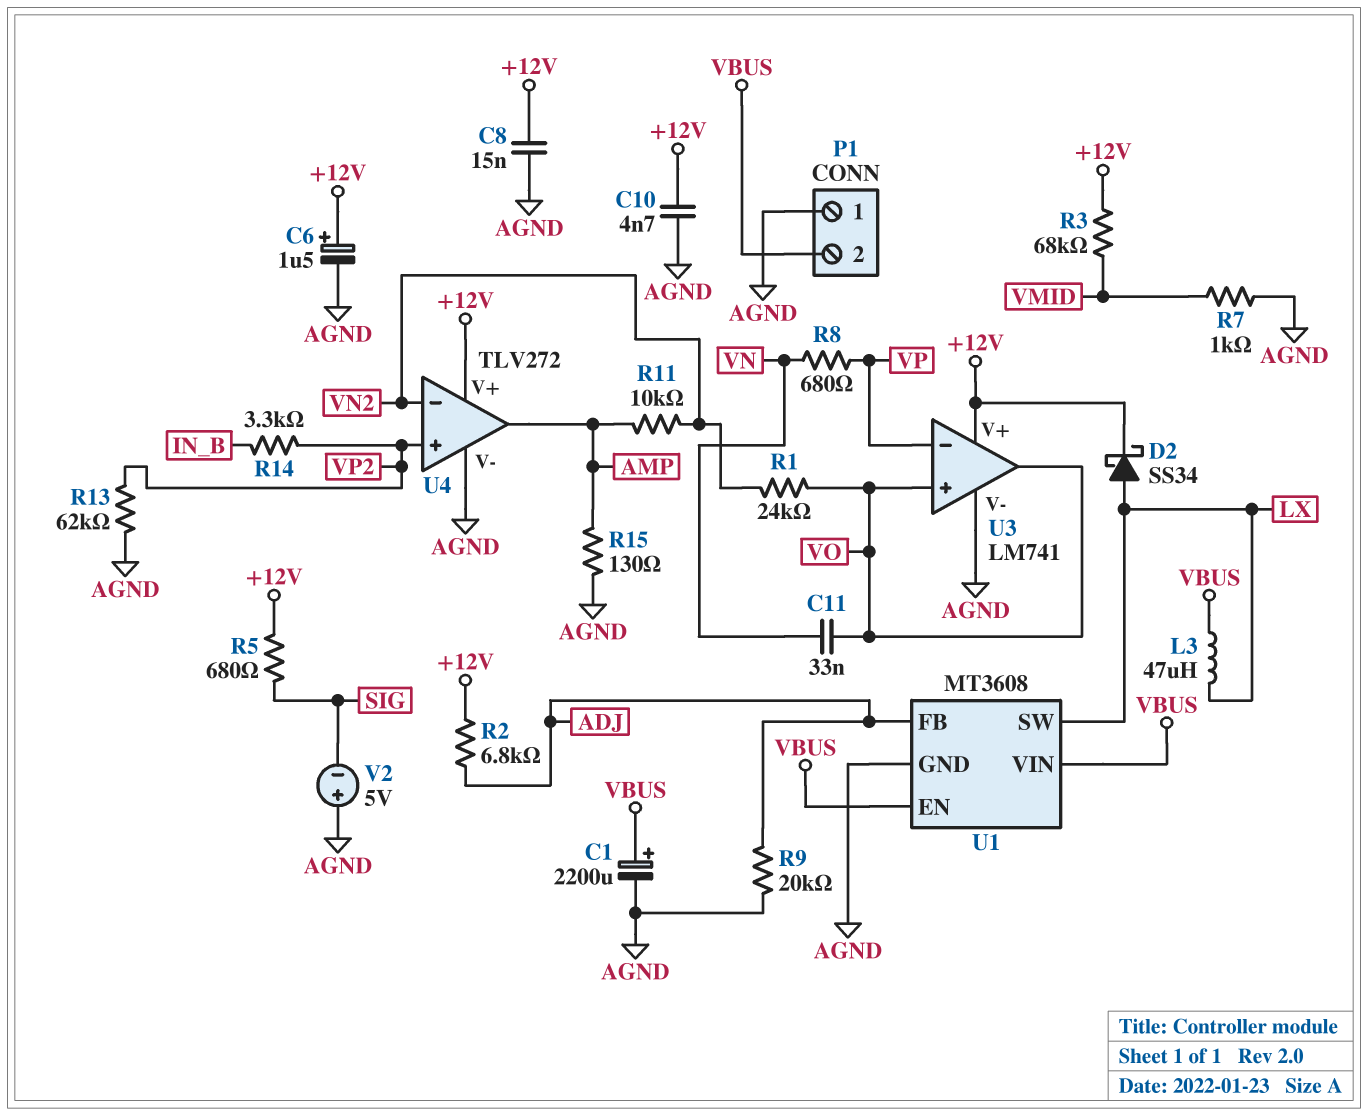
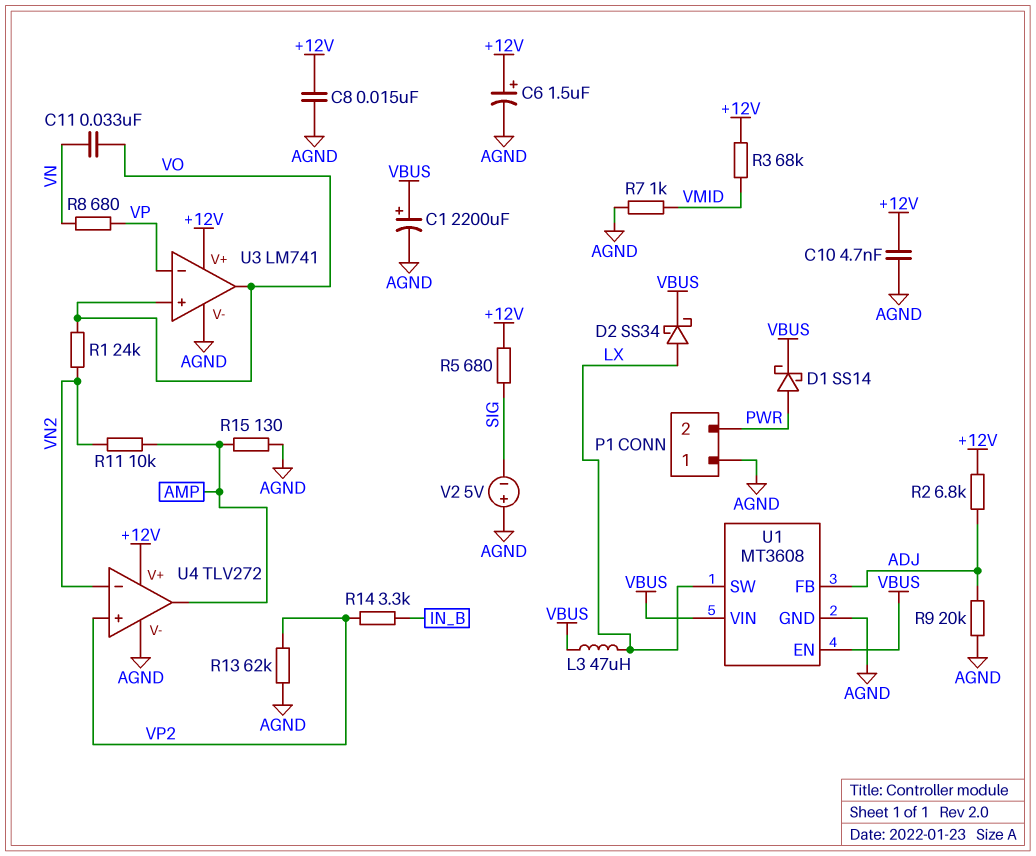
D1: none -> schottky SS14 (A PWR, K VBUS)
D2: schottky SS34 (A LX, K +12V) -> schottky SS34 (A LX, K VBUS)
P1 pin 2: VBUS -> PWR

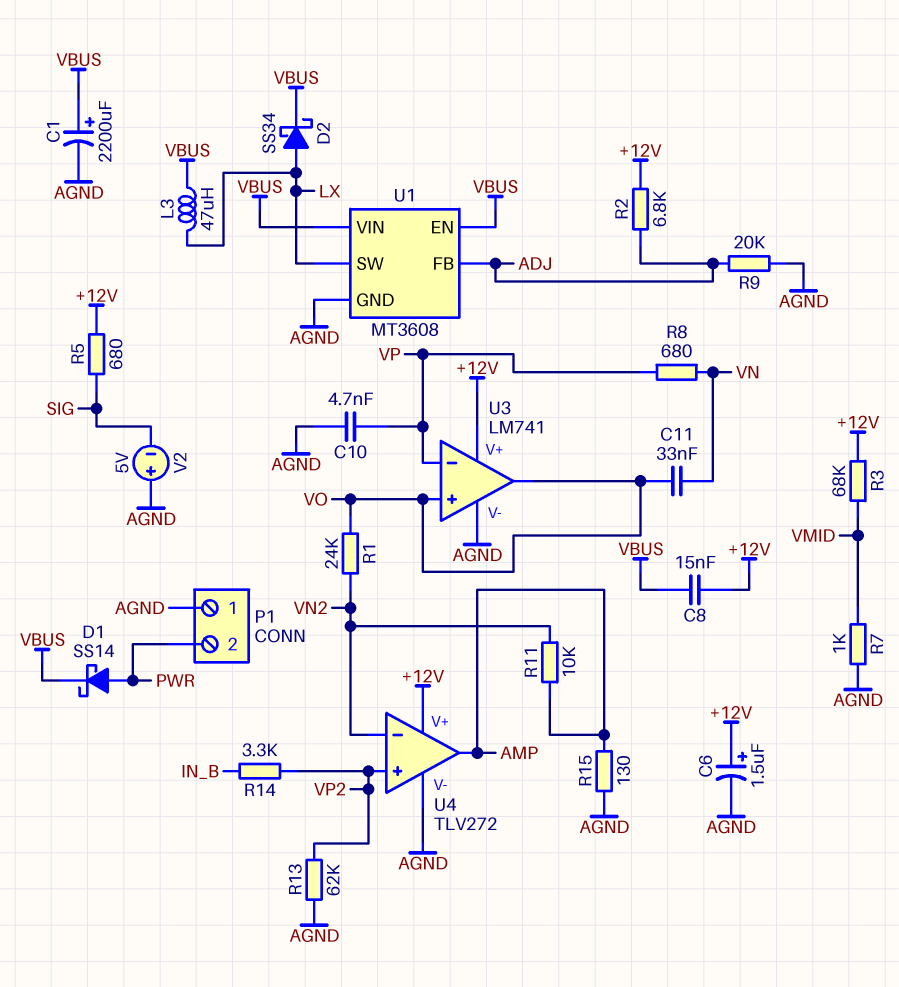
C8: 15nF (+12V, AGND) -> 15nF (+12V, VBUS)
C10: 4.7nF (+12V, AGND) -> 4.7nF (AGND, VP)

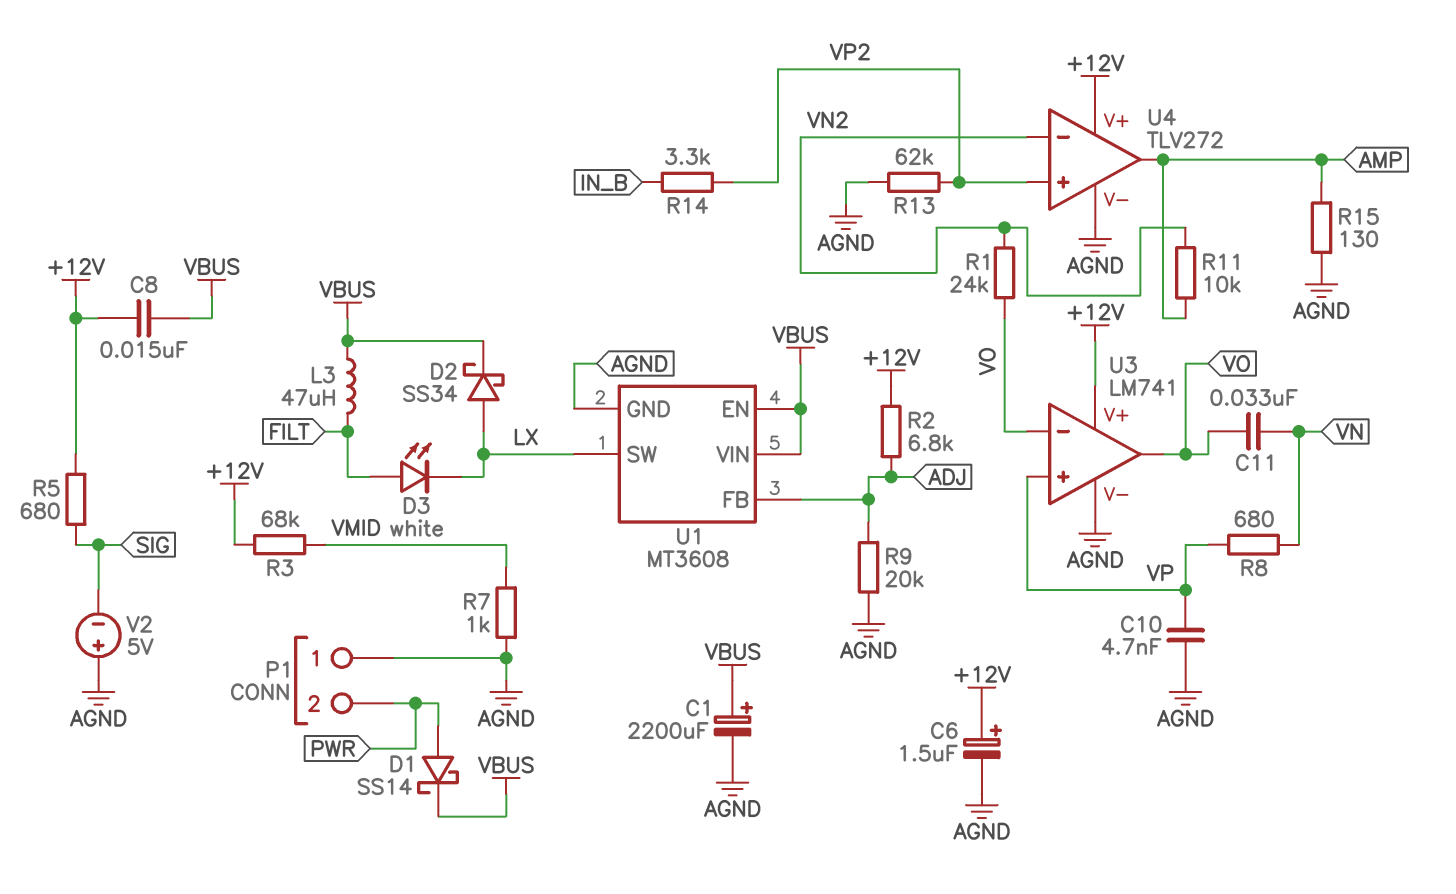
D3: none -> LED white (A FILT, K LX)
L3: 47uH (LX, VBUS) -> 47uH (FILT, VBUS)
U3 pin in+: VO -> VP
U3 pin in-: VP -> VO

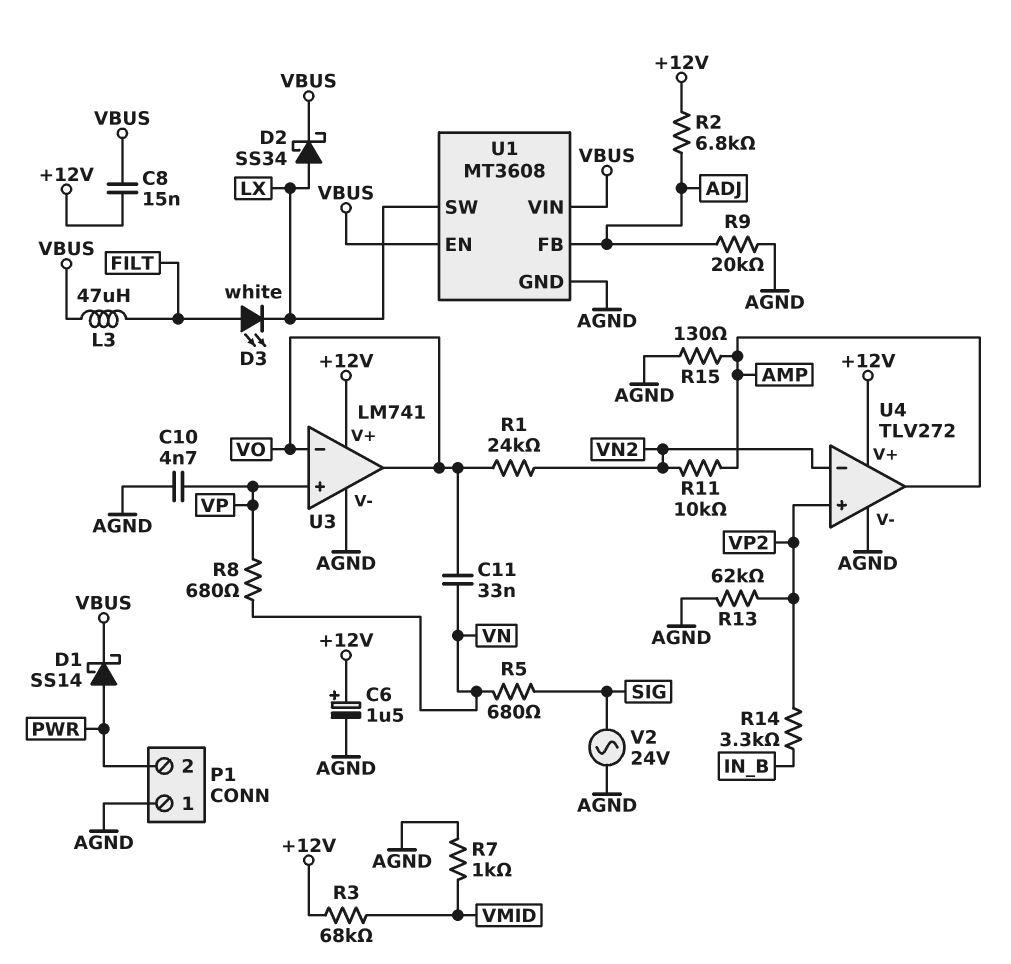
C1: 2200uF (plus VBUS, minus AGND) -> none
R5: 680 (+12V, SIG) -> 680 (SIG, VN)
V2: 5V (plus AGND, minus SIG) -> AC 24V (AGND, SIG)

